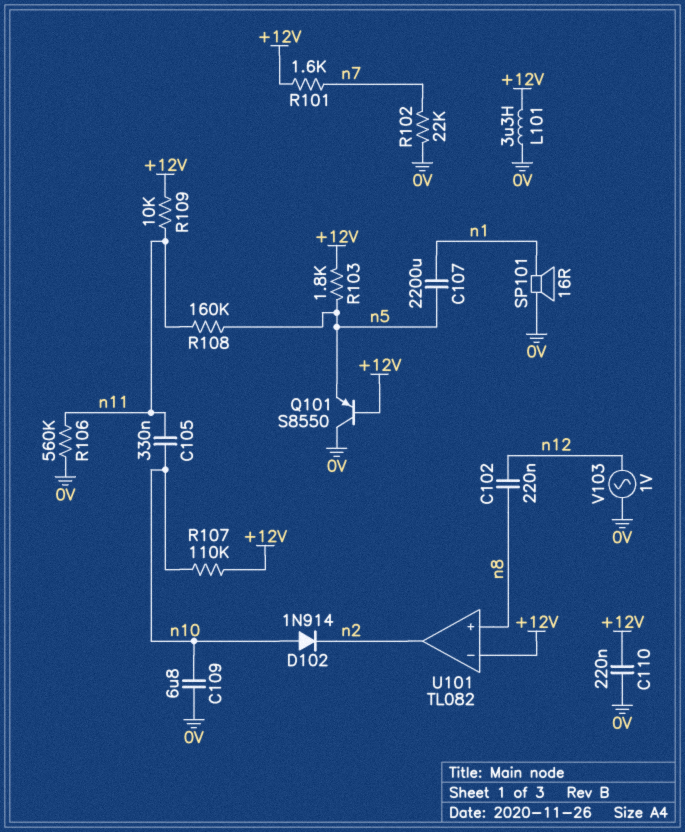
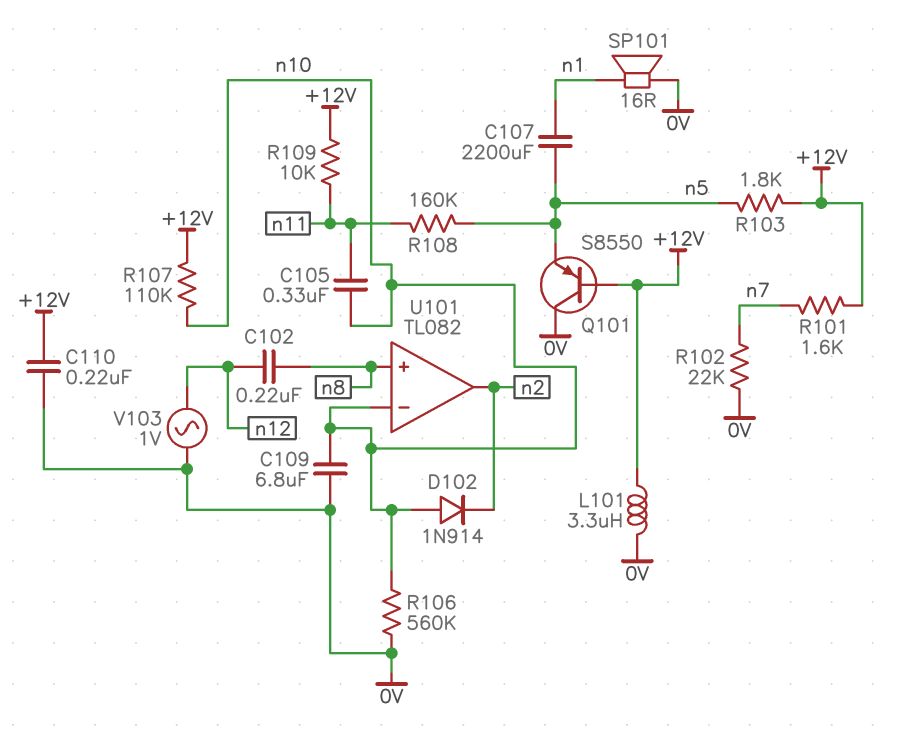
R106: 560k (0V, n11) -> 560k (0V, n10)
U101 pin in-: +12V -> n10

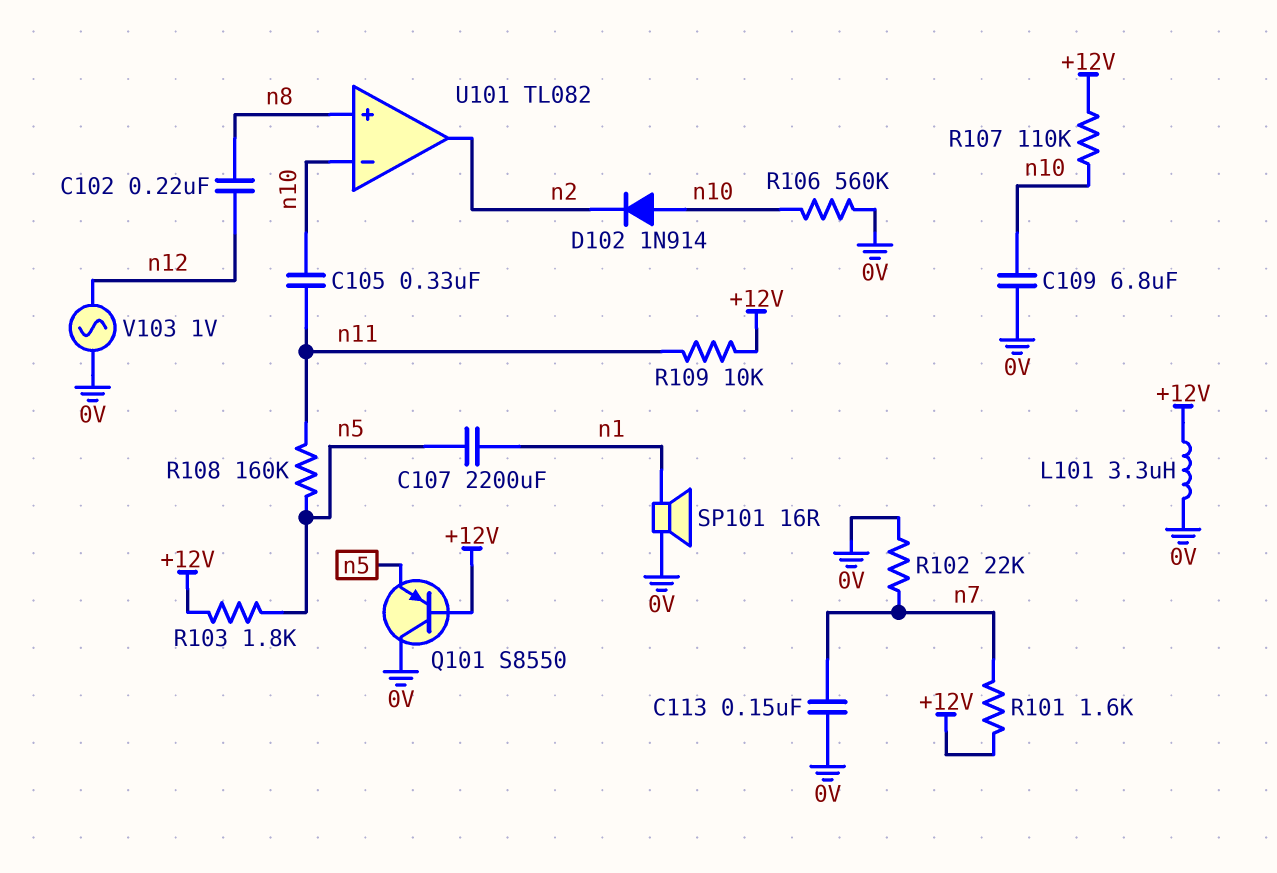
C110: 220nF (+12V, 0V) -> none
C113: none -> 150nF (0V, n7)

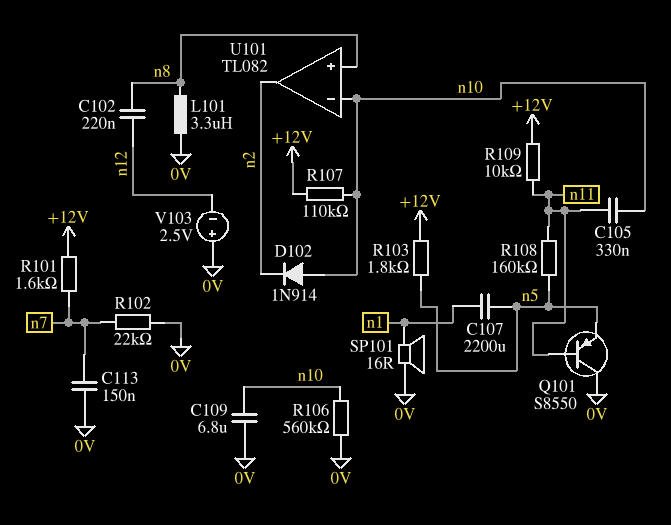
L101: 3.3uH (+12V, 0V) -> 3.3uH (0V, n8)
Q101: PNP S8550 (B +12V, C 0V, E n5) -> PNP S8550 (B n11, C 0V, E n5)
V103: AC 1V (0V, n12) -> 2.5V (plus 0V, minus n12)

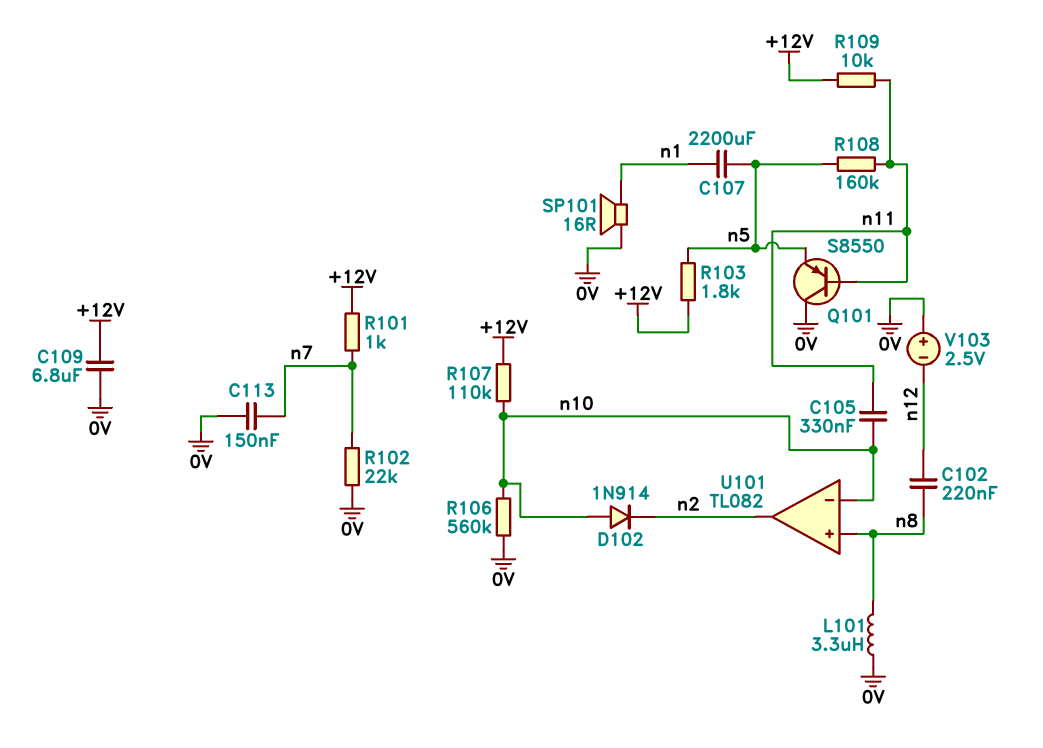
C109: 6.8uF (0V, n10) -> 6.8uF (+12V, 0V)
R101: 1.6k (+12V, n7) -> 1k (+12V, n7)

